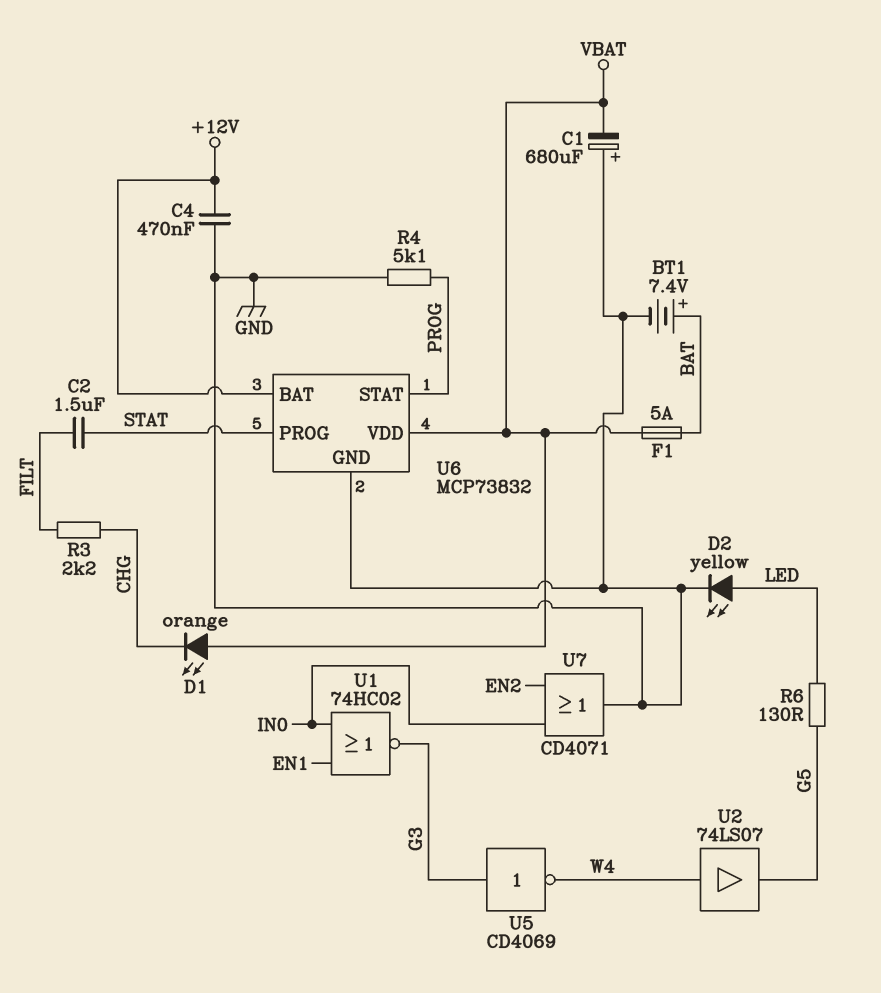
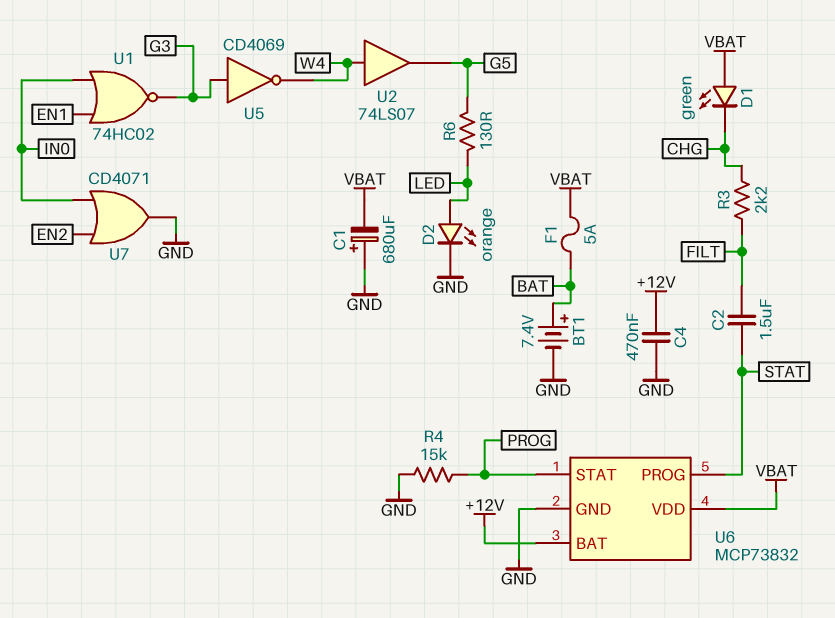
D1: LED orange (A VBAT, K CHG) -> LED green (A VBAT, K CHG)
D2: LED yellow (A LED, K GND) -> LED orange (A LED, K GND)
R4: 5.1k (GND, PROG) -> 15k (GND, PROG)

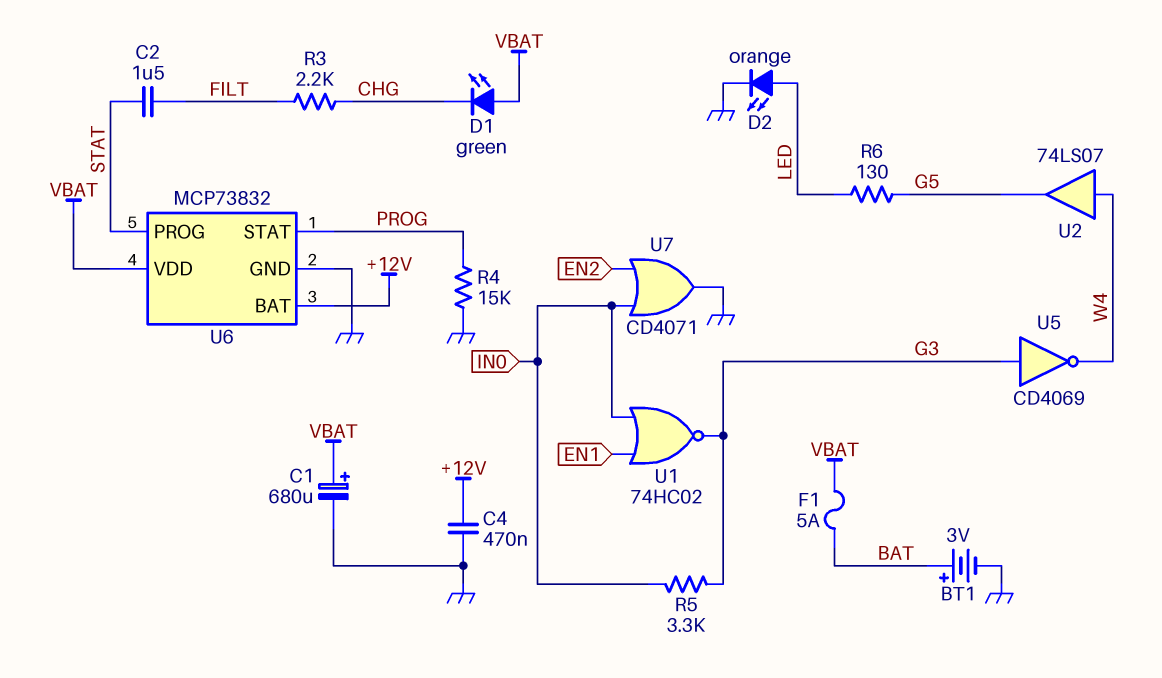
BT1: 7.4V (plus BAT, minus GND) -> 3V (plus BAT, minus GND)
C1: 680uF (plus GND, minus VBAT) -> 680uF (plus VBAT, minus GND)
R5: none -> 3.3k (G3, IN0)

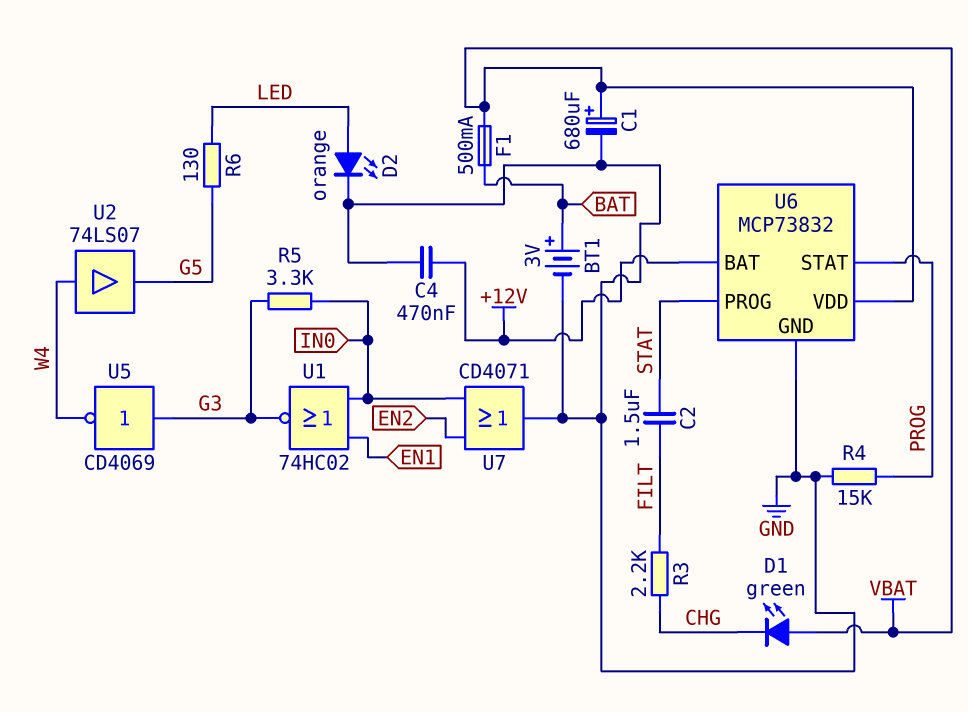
F1: 5A (BAT, VBAT) -> 500mA (BAT, VBAT)

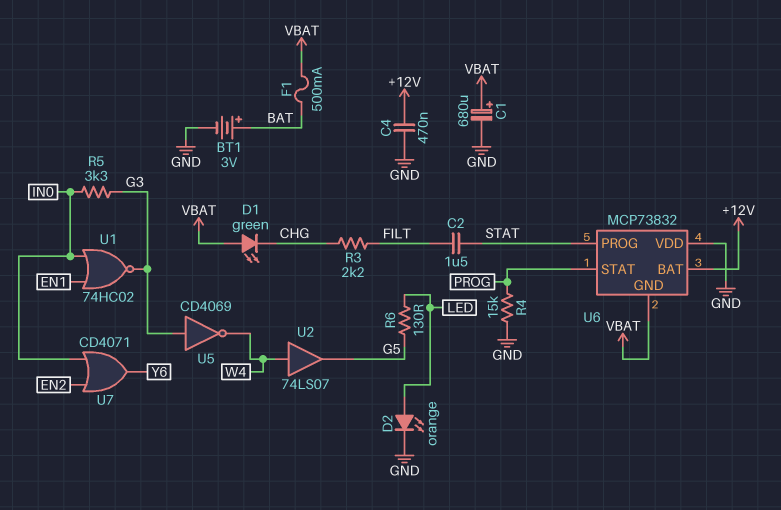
U6 pin GND: GND -> VBAT
U6 pin VDD: VBAT -> GND
U7: OR CD4071 (in EN2, in IN0, out GND) -> OR CD4071 (in EN2, in IN0, out Y6)

